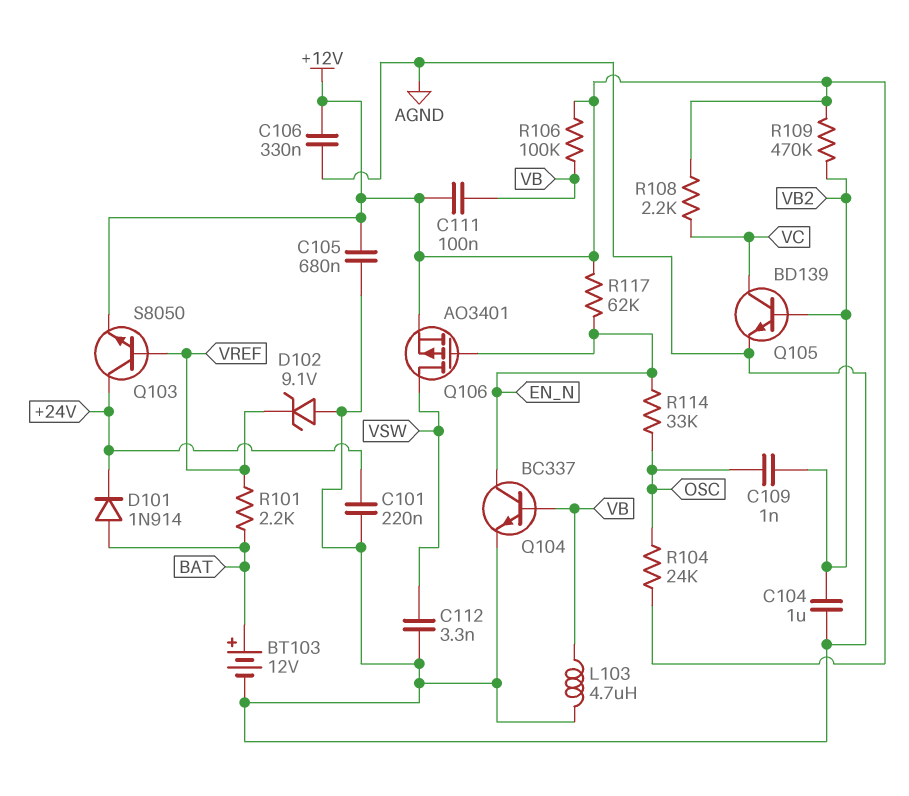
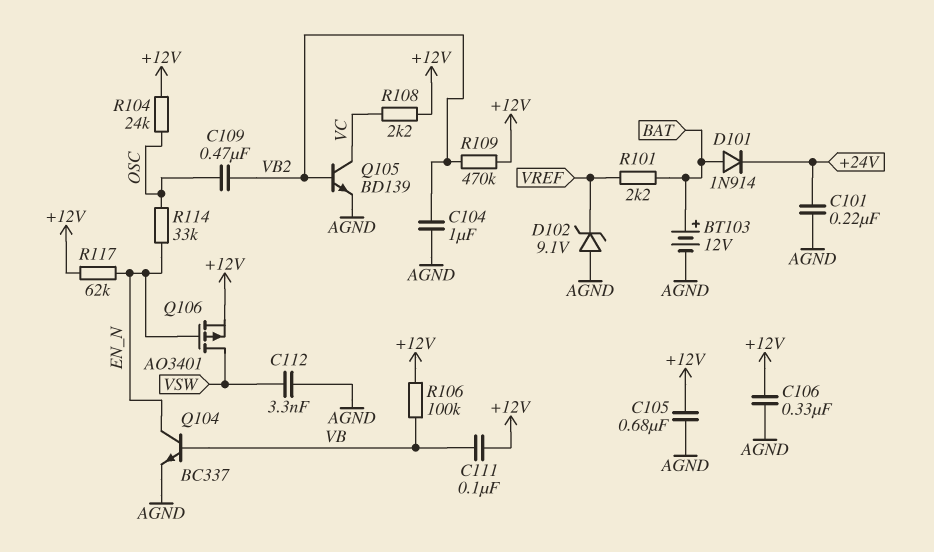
C109: 1nF (OSC, VB2) -> 470nF (OSC, VB2)
L103: 4.7uH (AGND, VB) -> none
Q103: NPN S8050 (B VREF, C +24V, E +12V) -> none

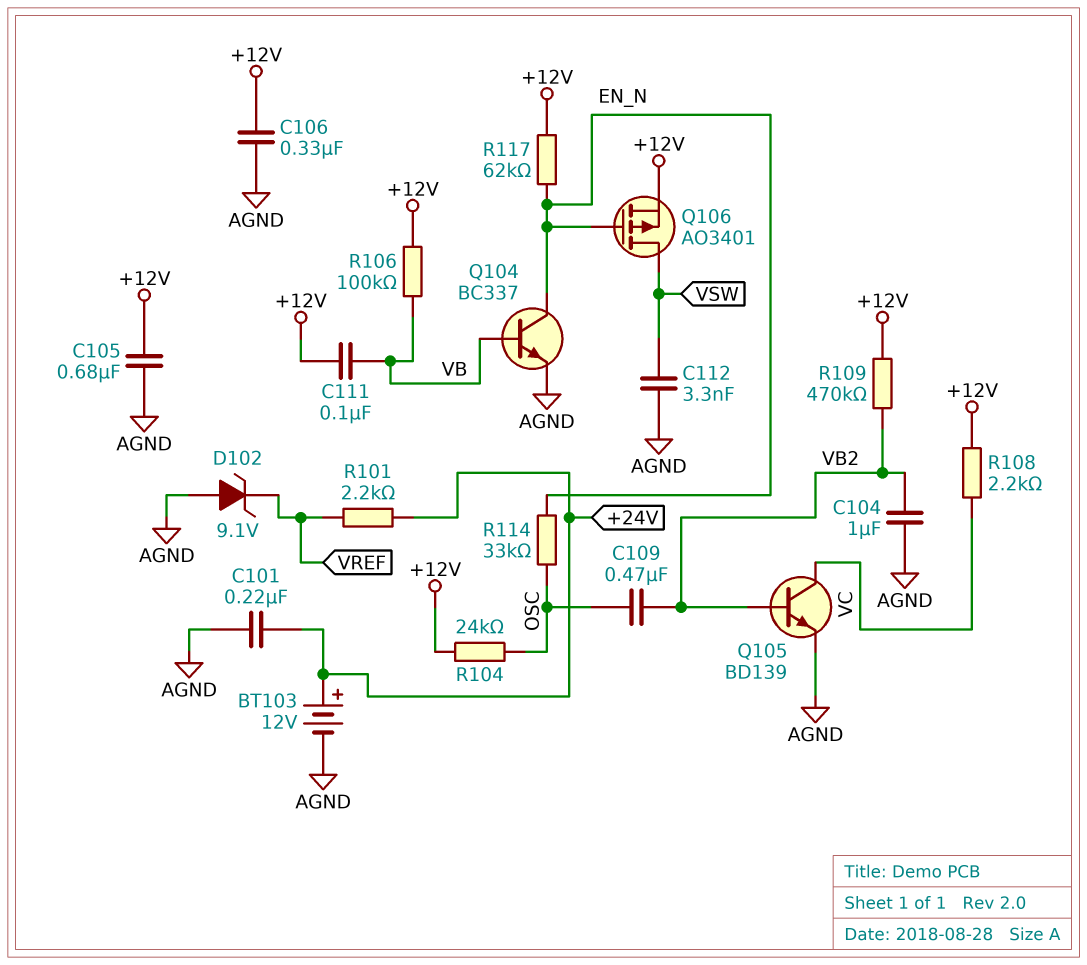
BT103: 12V (plus BAT, minus AGND) -> 12V (plus +24V, minus AGND)
D101: diode 1N914 (A BAT, K +24V) -> none
R101: 2.2k (BAT, VREF) -> 2.2k (+24V, VREF)

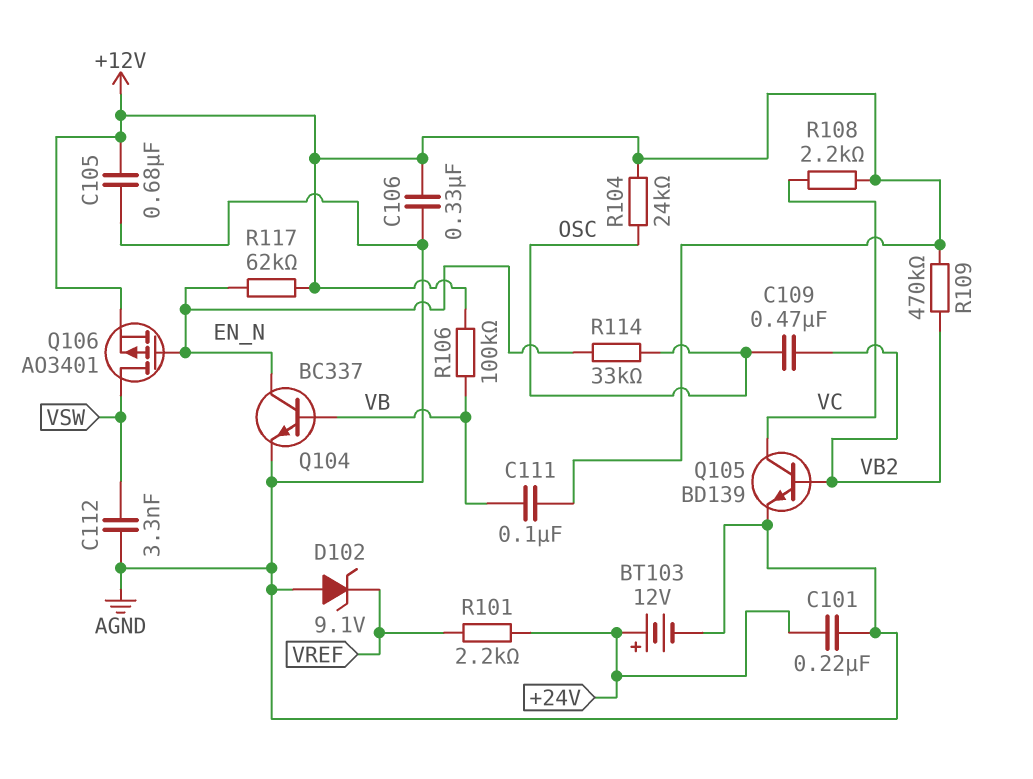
C104: 1uF (AGND, VB2) -> none

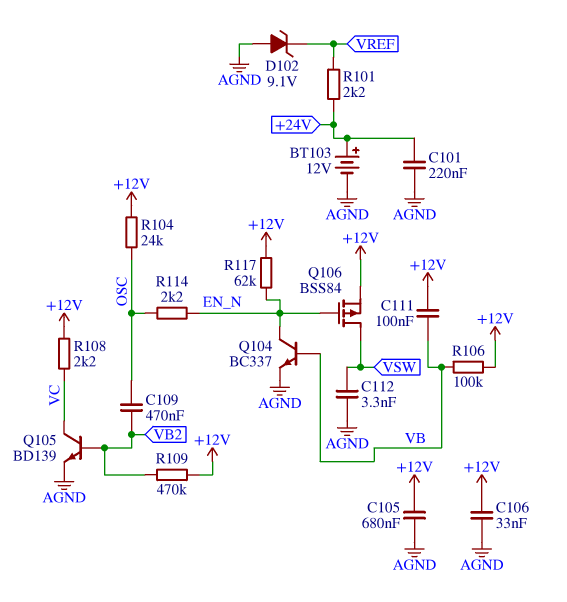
C106: 330nF (+12V, AGND) -> 33nF (+12V, AGND)
Q106: PMOS AO3401 (G EN_N, D VSW, S +12V) -> PMOS BSS84 (G EN_N, D VSW, S +12V)
R114: 33k (EN_N, OSC) -> 2.2k (EN_N, OSC)

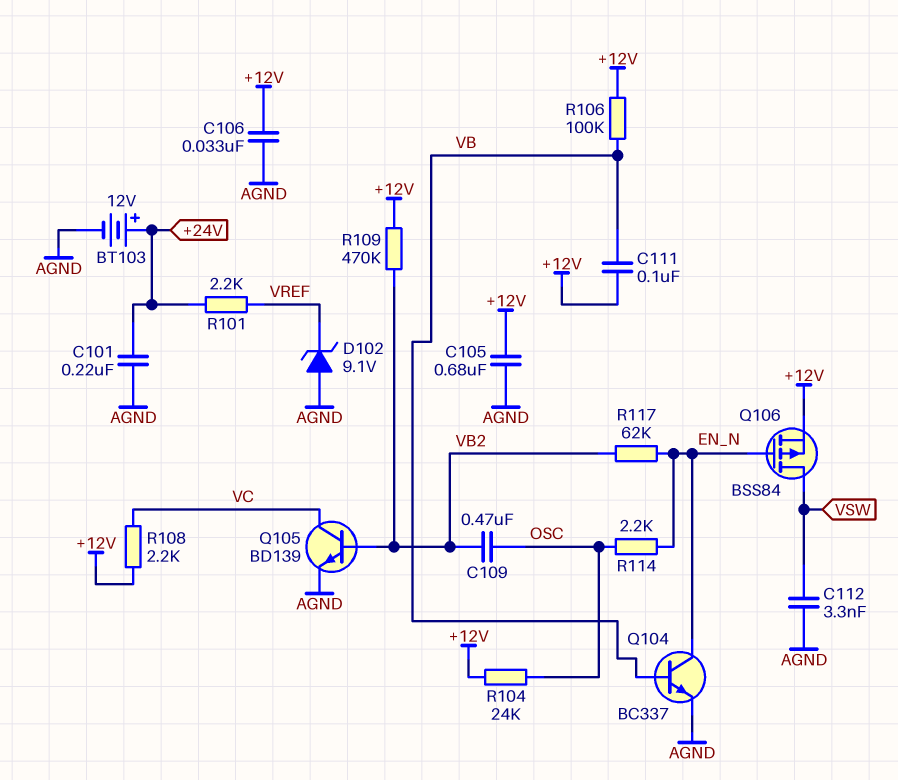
R117: 62k (+12V, EN_N) -> 62k (EN_N, VB2)

